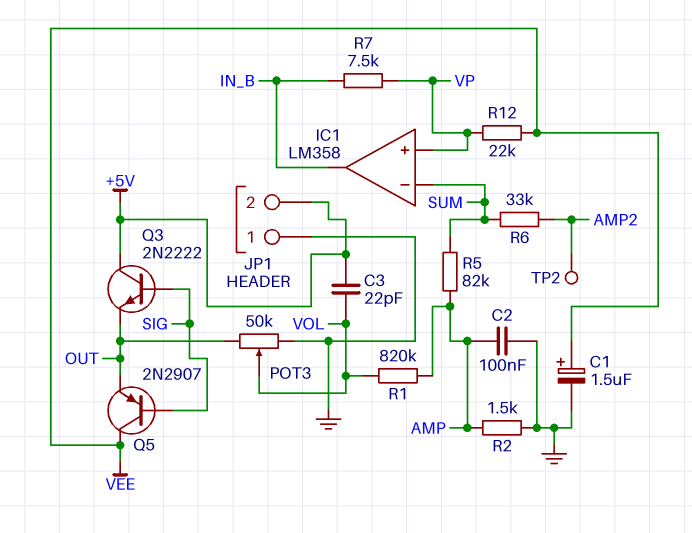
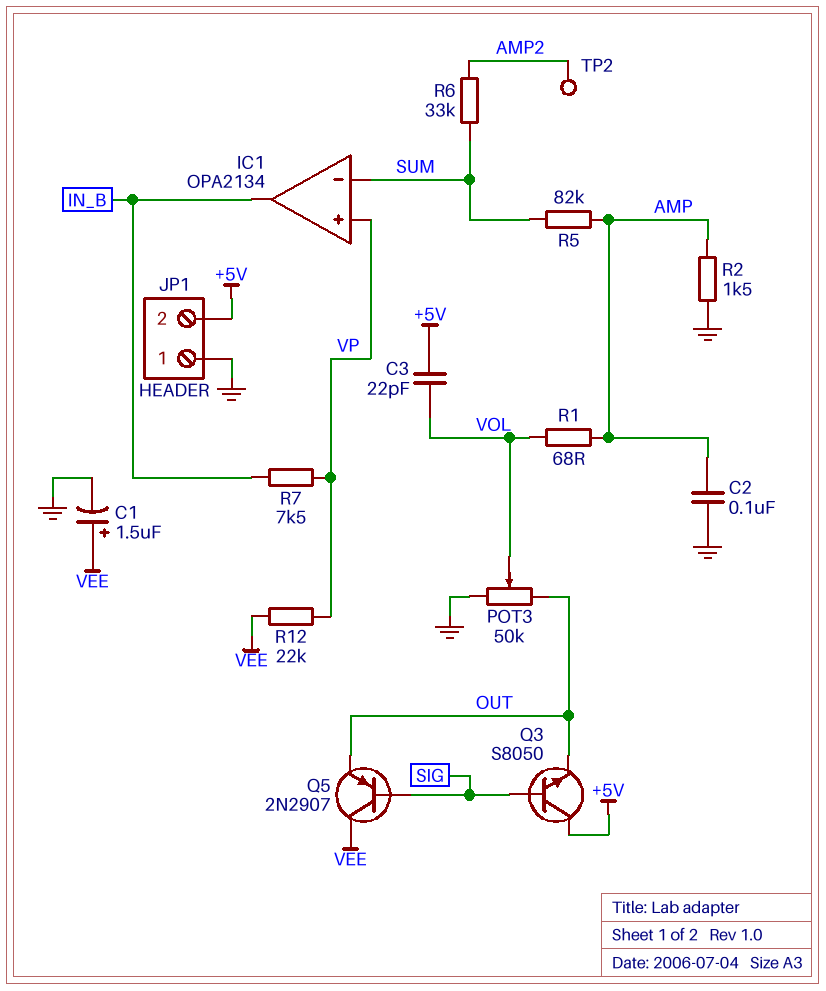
IC1: LM358 -> OPA2134
Q3: NPN 2N2222 (B SIG, C +5V, E OUT) -> NPN S8050 (B SIG, C +5V, E OUT)
R1: 820k (AMP, VOL) -> 68 (AMP, VOL)

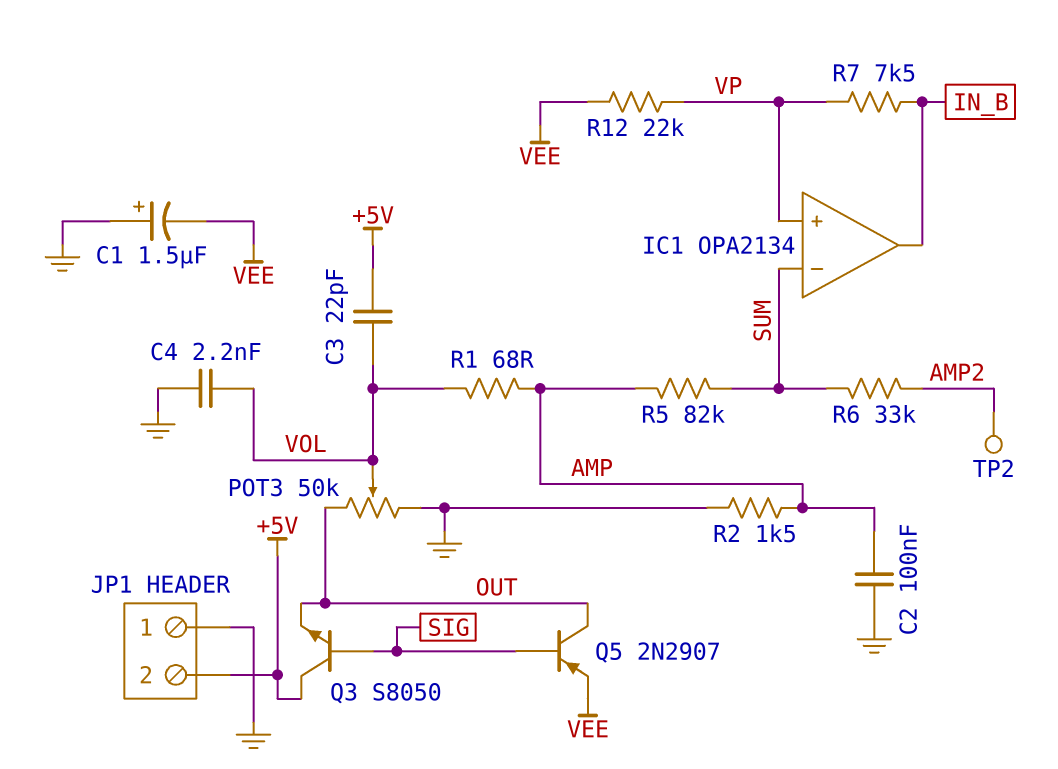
C1: 1.5uF (plus VEE, minus GND) -> 1.5uF (plus GND, minus VEE)
C4: none -> 2.2nF (GND, VOL)
Q5: PNP 2N2907 (B SIG, C VEE, E OUT) -> PNP 2N2907 (B SIG, C OUT, E VEE)

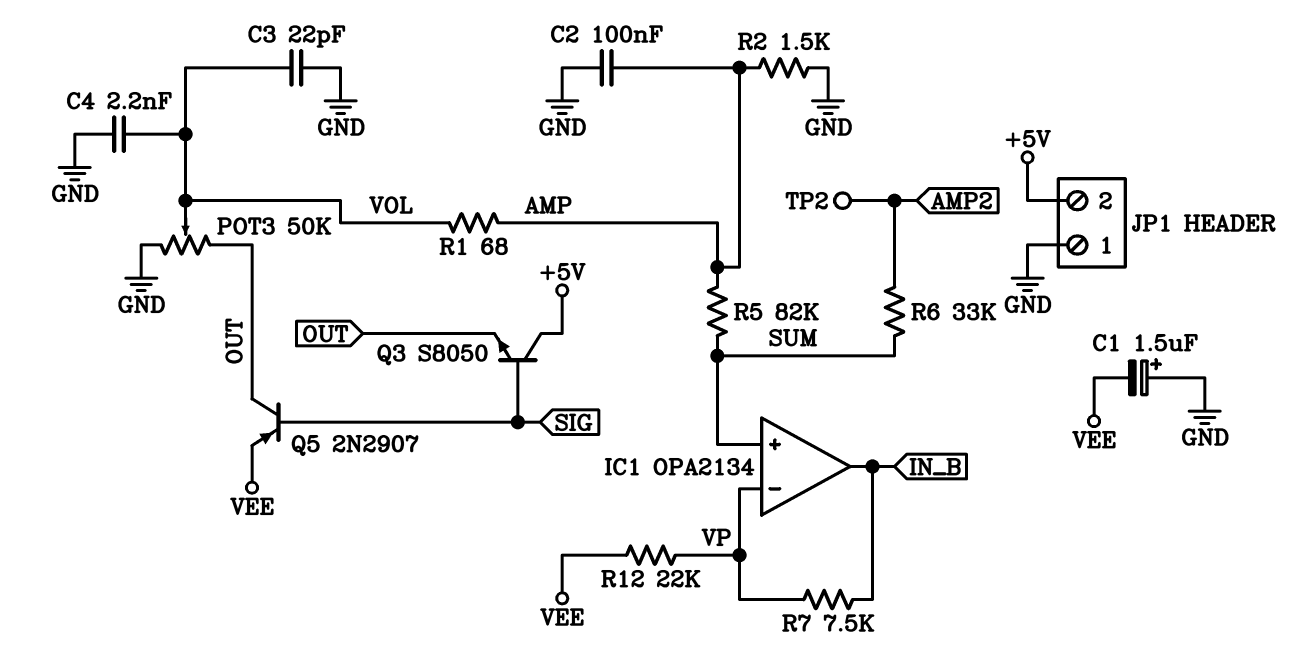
C3: 22pF (+5V, VOL) -> 22pF (GND, VOL)
IC1 pin in+: VP -> SUM
IC1 pin in-: SUM -> VP

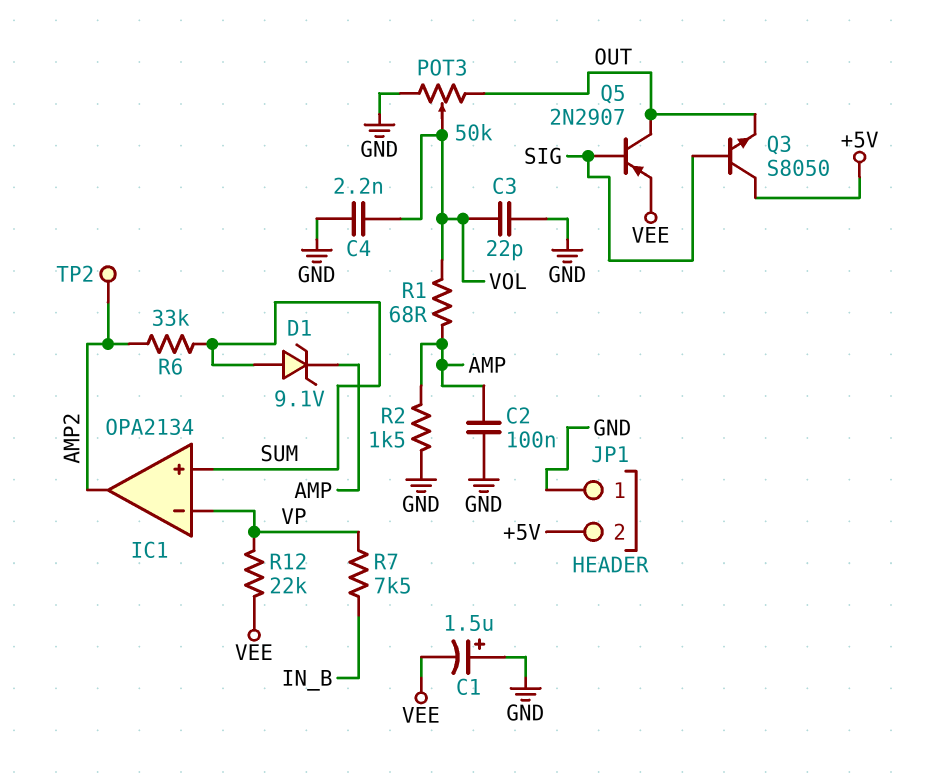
D1: none -> zener 9.1V (A SUM, K AMP)
IC1 pin out: IN_B -> AMP2
R5: 82k (AMP, SUM) -> none

